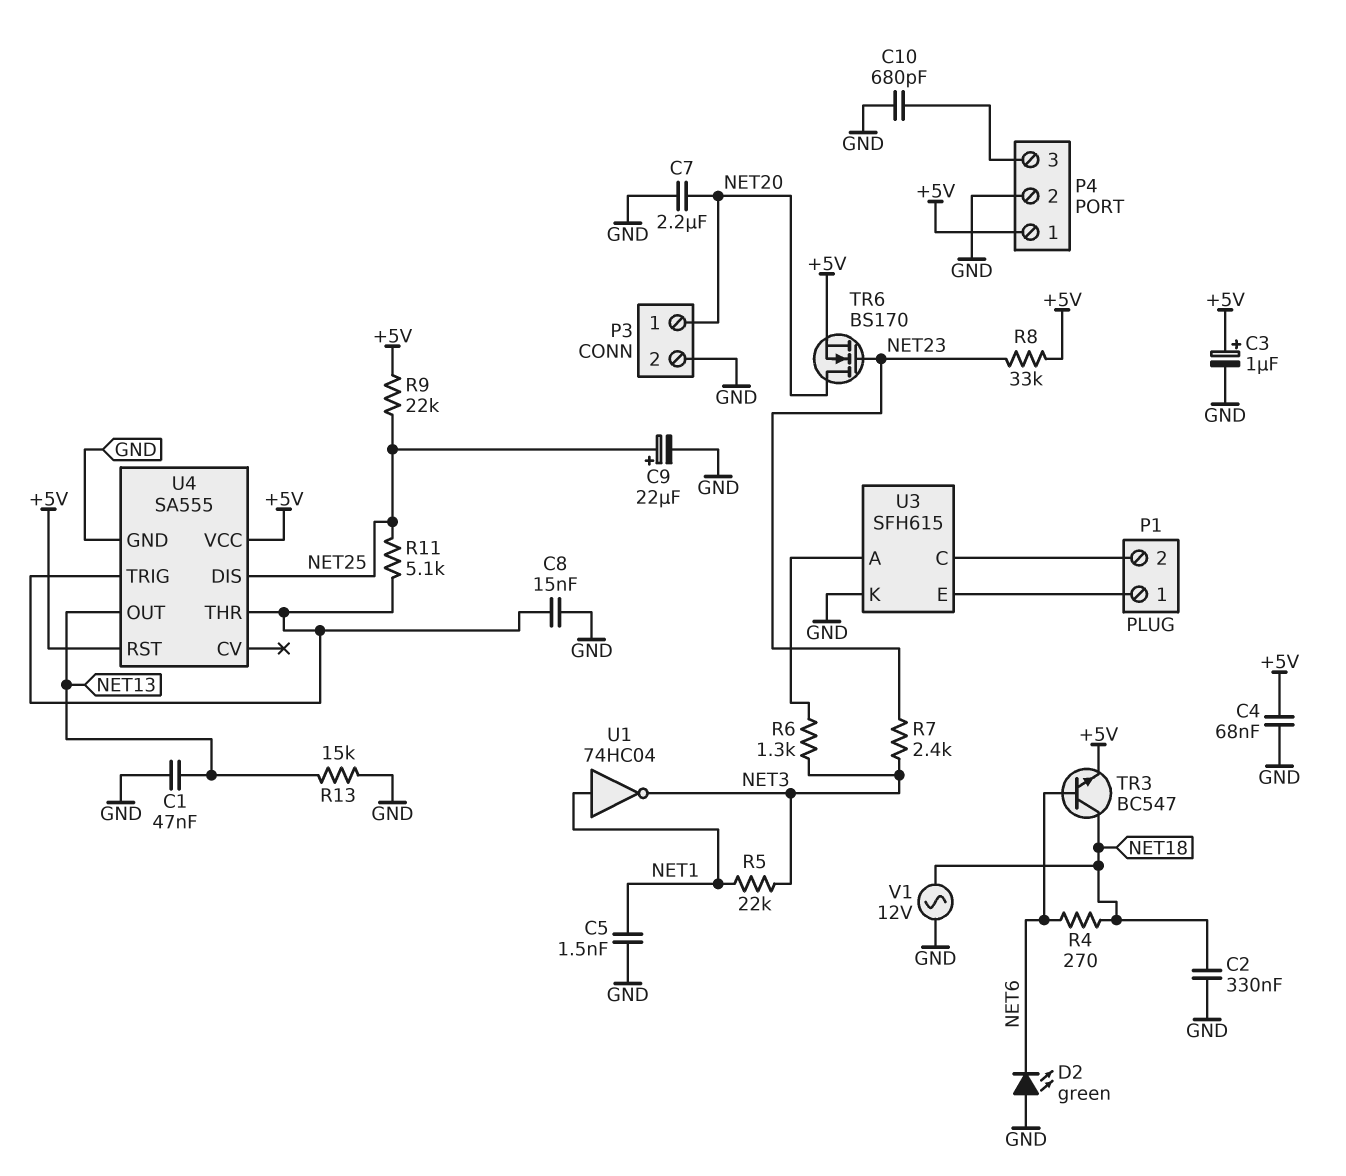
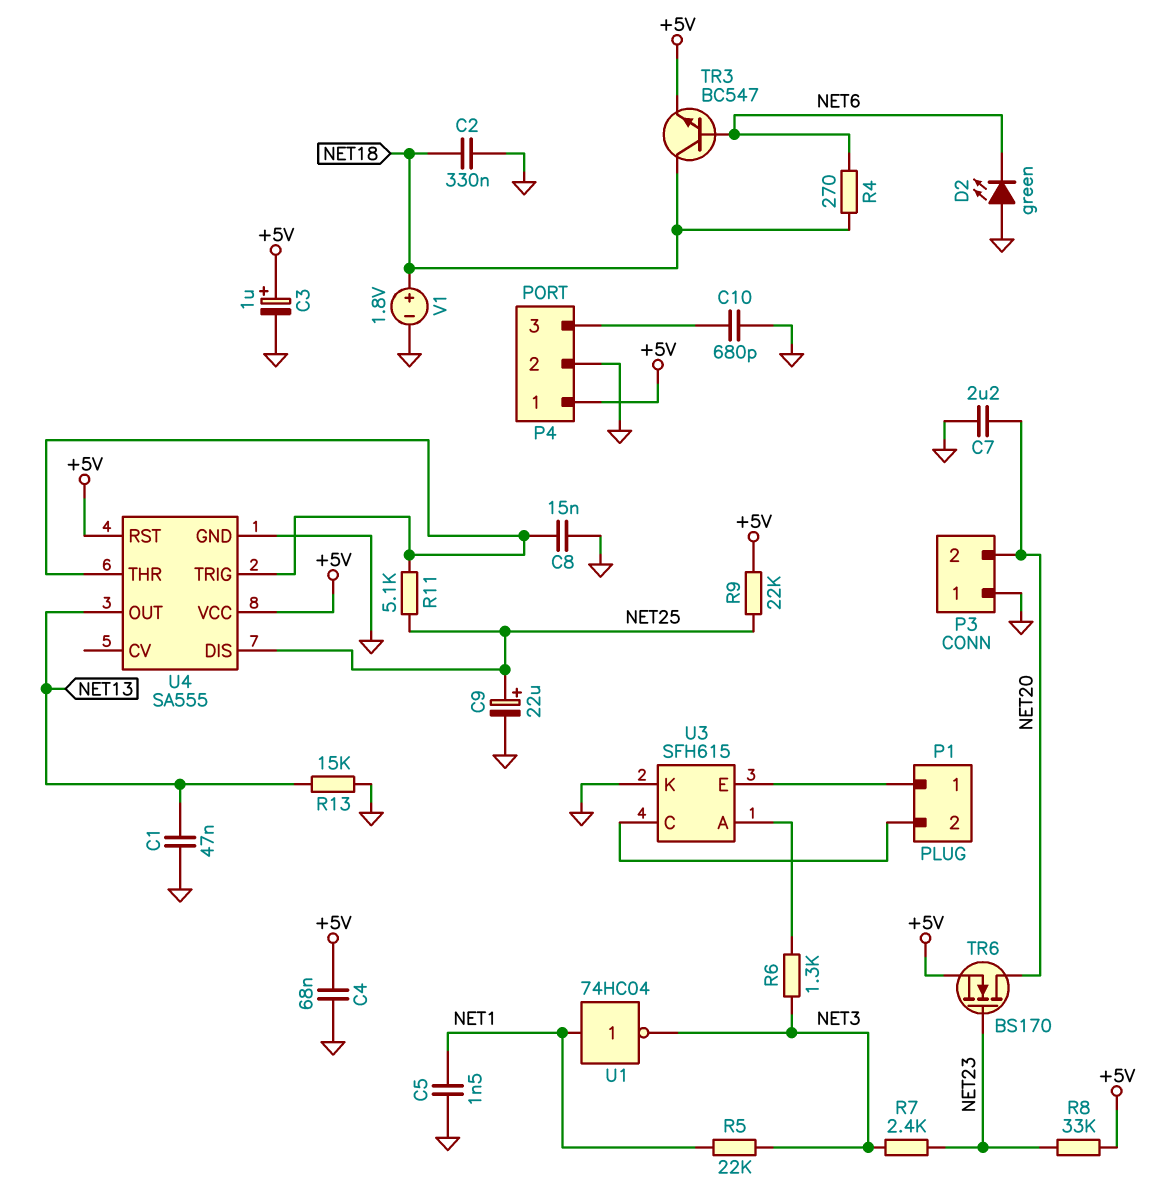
P3 pin 1: NET20 -> GND
P3 pin 2: GND -> NET20
V1: AC 12V (GND, NET18) -> 1.8V (plus NET18, minus GND)

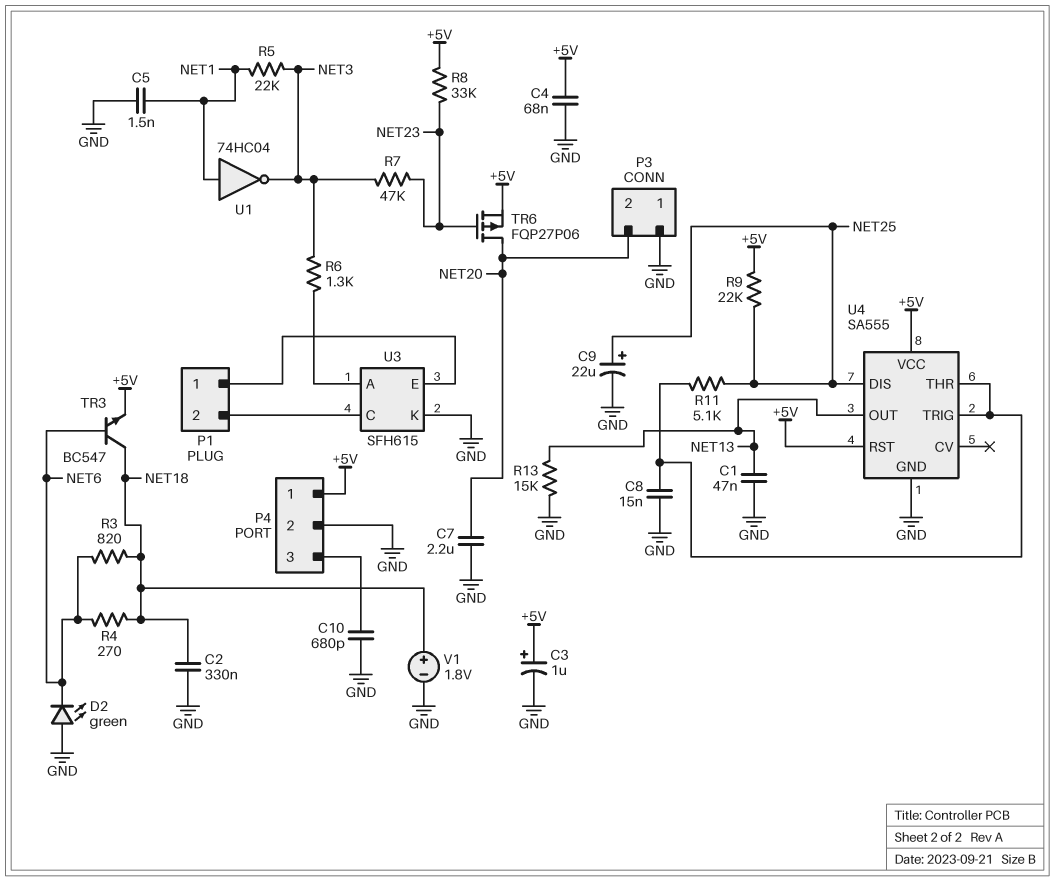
R3: none -> 820 (NET6, NET18)
R7: 2.4k (NET3, NET23) -> 47k (NET3, NET23)
TR6: NMOS BS170 (G NET23, D NET20, S +5V) -> PMOS FQP27P06 (G NET23, D NET20, S +5V)

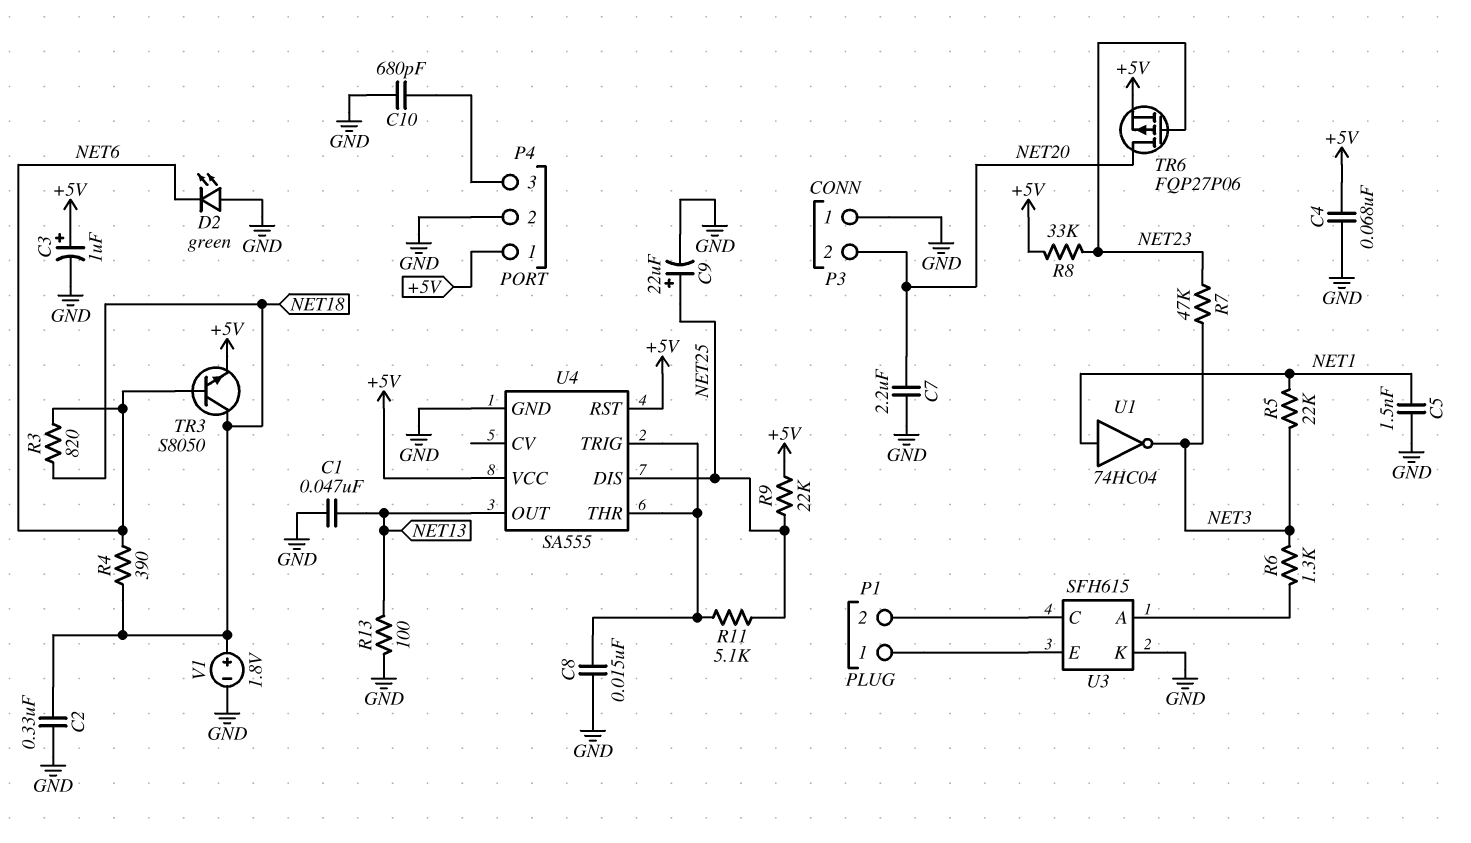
R4: 270 (NET6, NET18) -> 390 (NET6, NET18)
R13: 15k (GND, NET13) -> 100 (GND, NET13)
TR3: NPN BC547 (B NET6, C NET18, E +5V) -> NPN S8050 (B NET6, C NET18, E +5V)

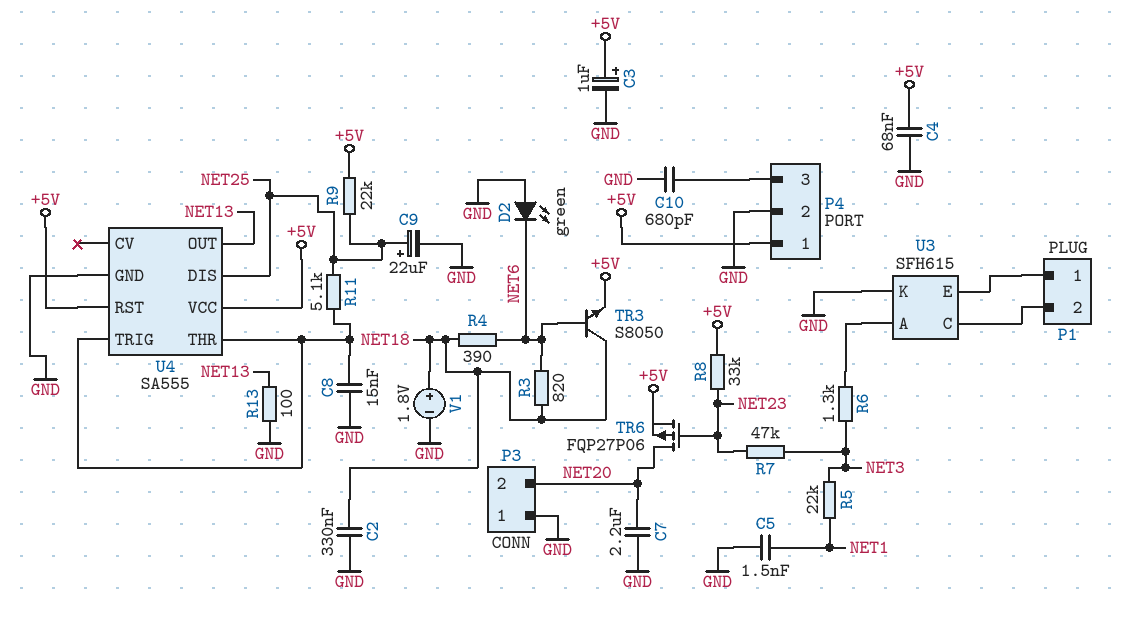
C1: 47nF (GND, NET13) -> none
U1: NOT 74HC04 (in NET1, out NET3) -> none

